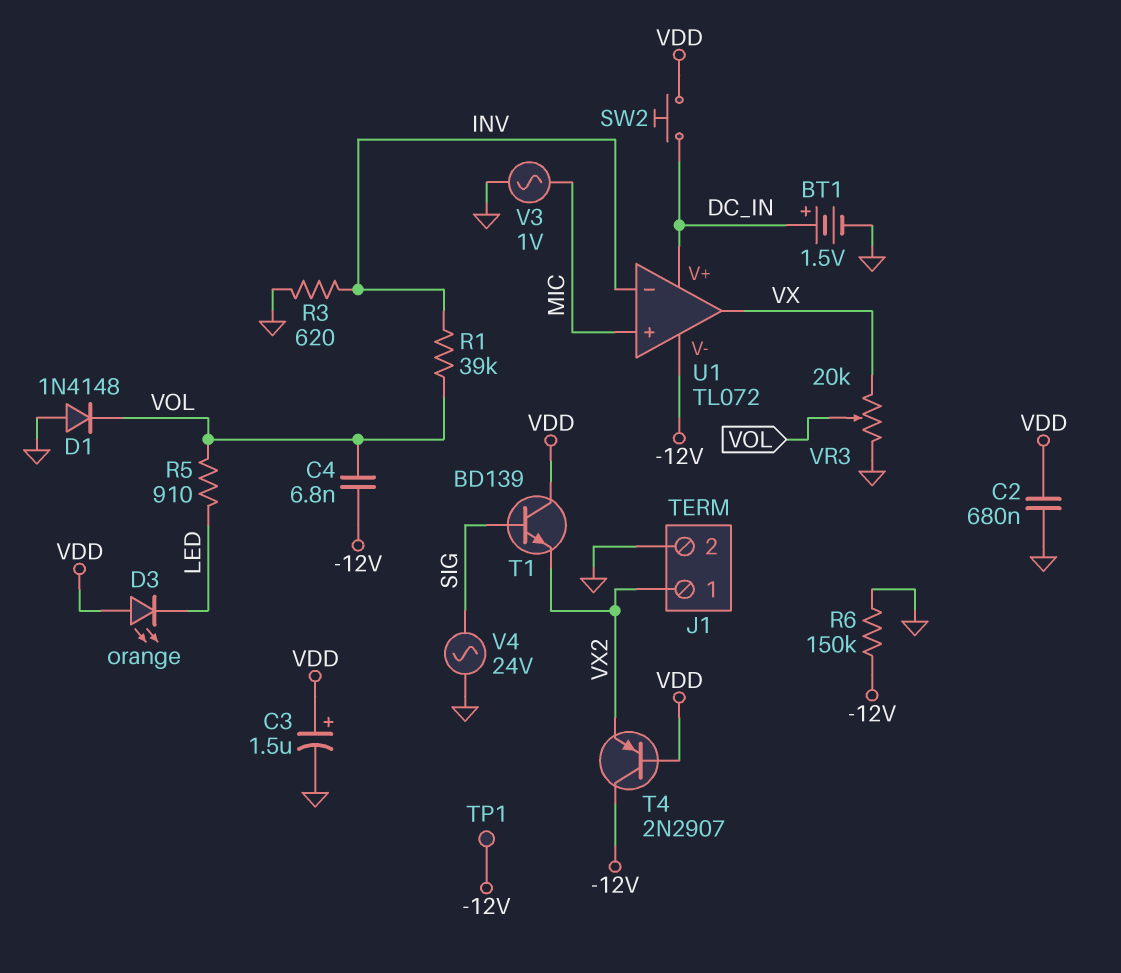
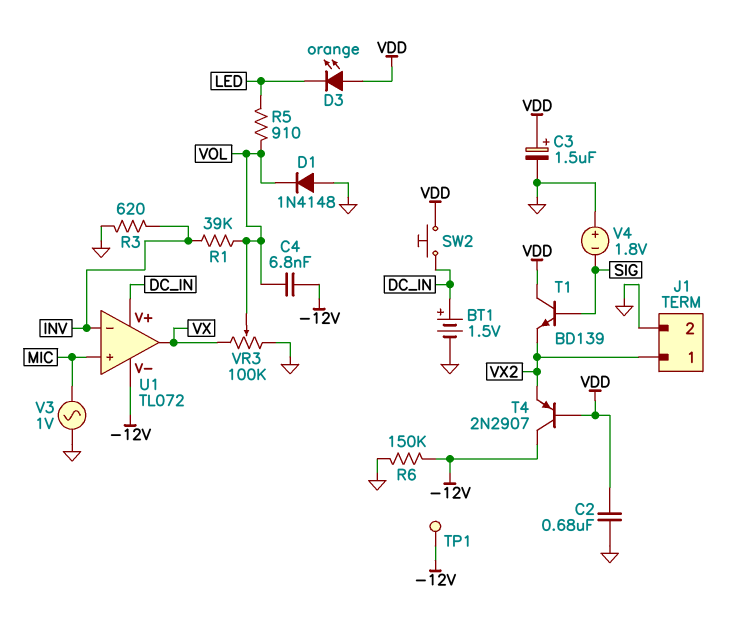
V4: AC 24V (GND, SIG) -> 1.8V (plus GND, minus SIG)
VR3: 20k (GND, VX, wiper VOL) -> 100k (GND, VX, wiper VOL)

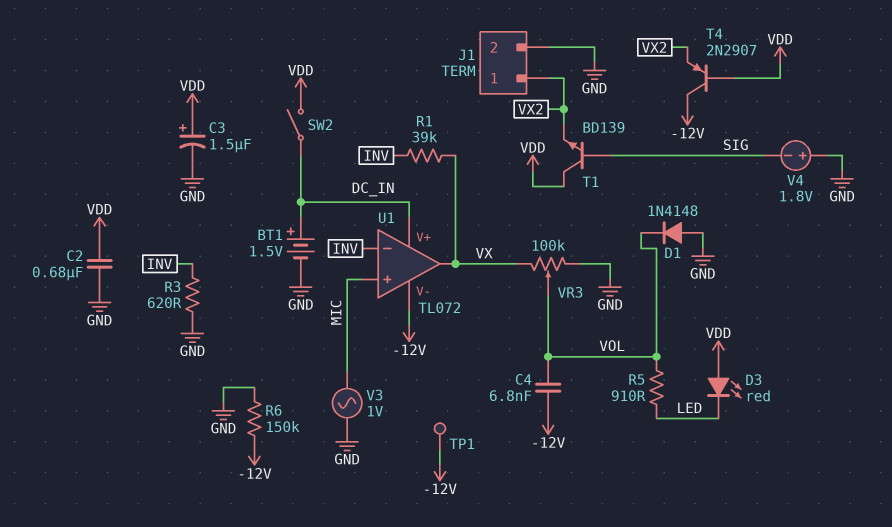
D3: LED orange (A VDD, K LED) -> LED red (A VDD, K LED)
R1: 39k (INV, VOL) -> 39k (INV, VX)
SW2: button (DC_IN, VDD) -> switch (DC_IN, VDD)

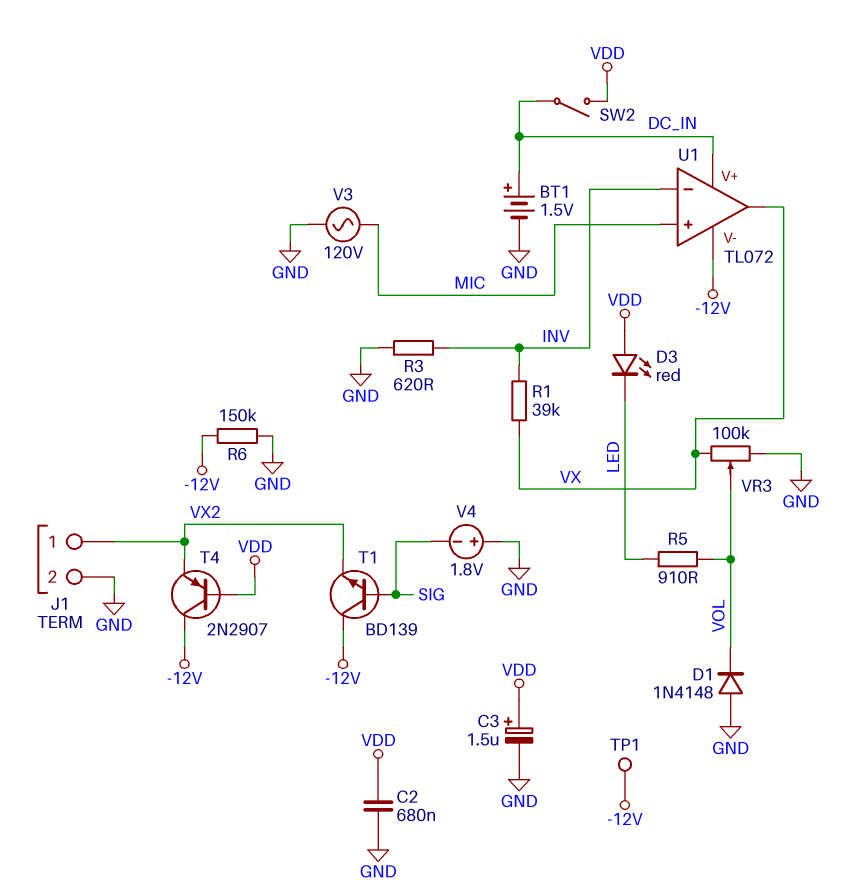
C4: 6.8nF (-12V, VOL) -> none
T1: NPN BD139 (B SIG, C VDD, E VX2) -> NPN BD139 (B SIG, C -12V, E VX2)
V3: AC 1V (GND, MIC) -> AC 120V (GND, MIC)

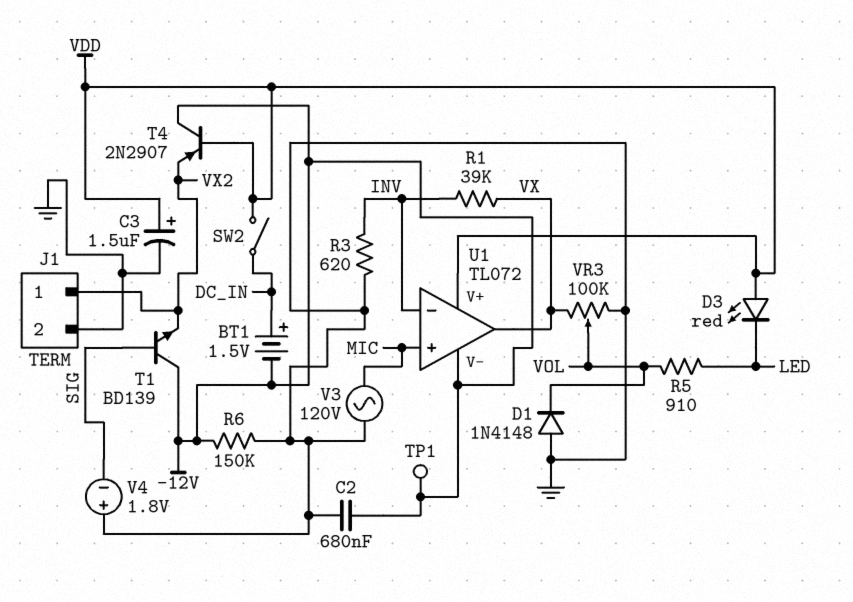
BT1: 1.5V (plus DC_IN, minus GND) -> 1.5V (plus DC_IN, minus -12V)
C2: 680nF (GND, VDD) -> 680nF (-12V, GND)
U1 pin V+: DC_IN -> VDD

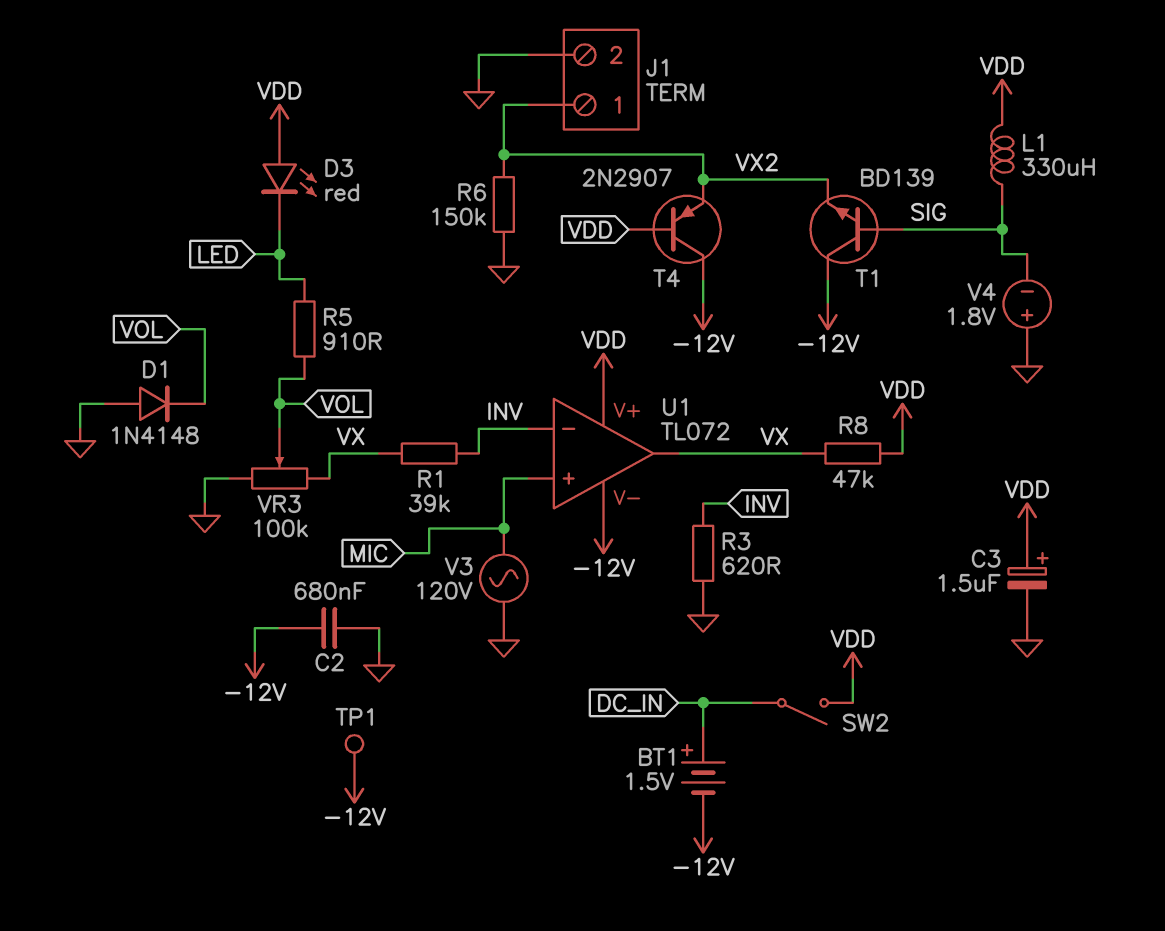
L1: none -> 330uH (SIG, VDD)
R6: 150k (-12V, GND) -> 150k (GND, VX2)
R8: none -> 47k (VDD, VX)

